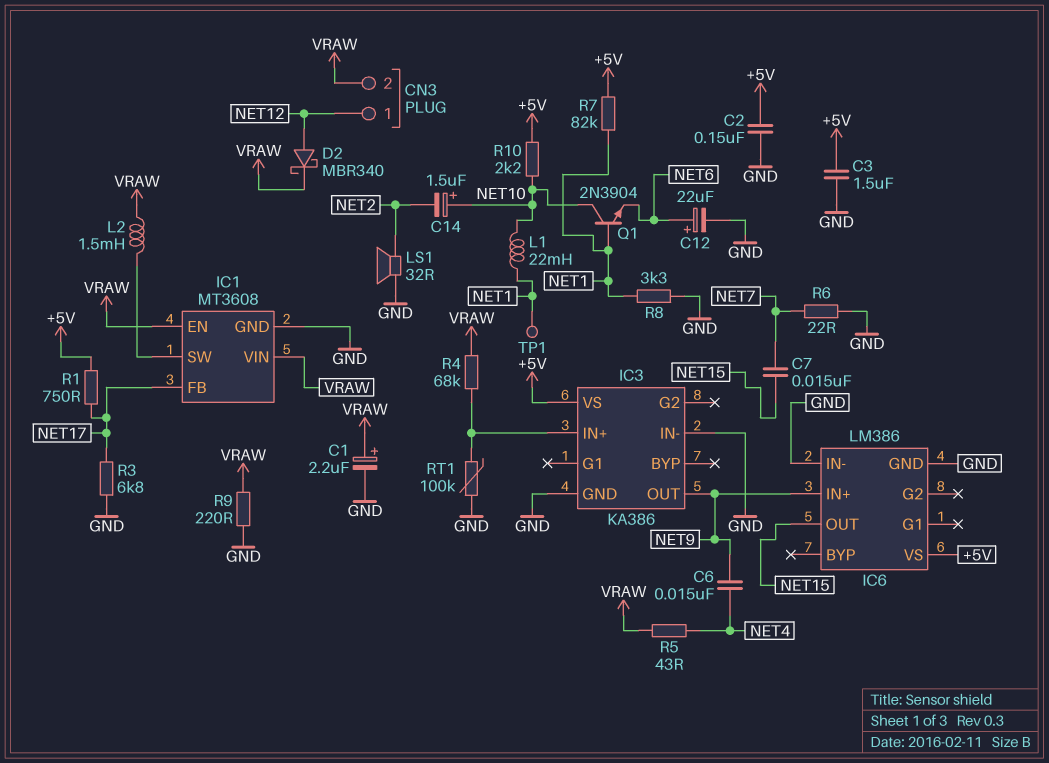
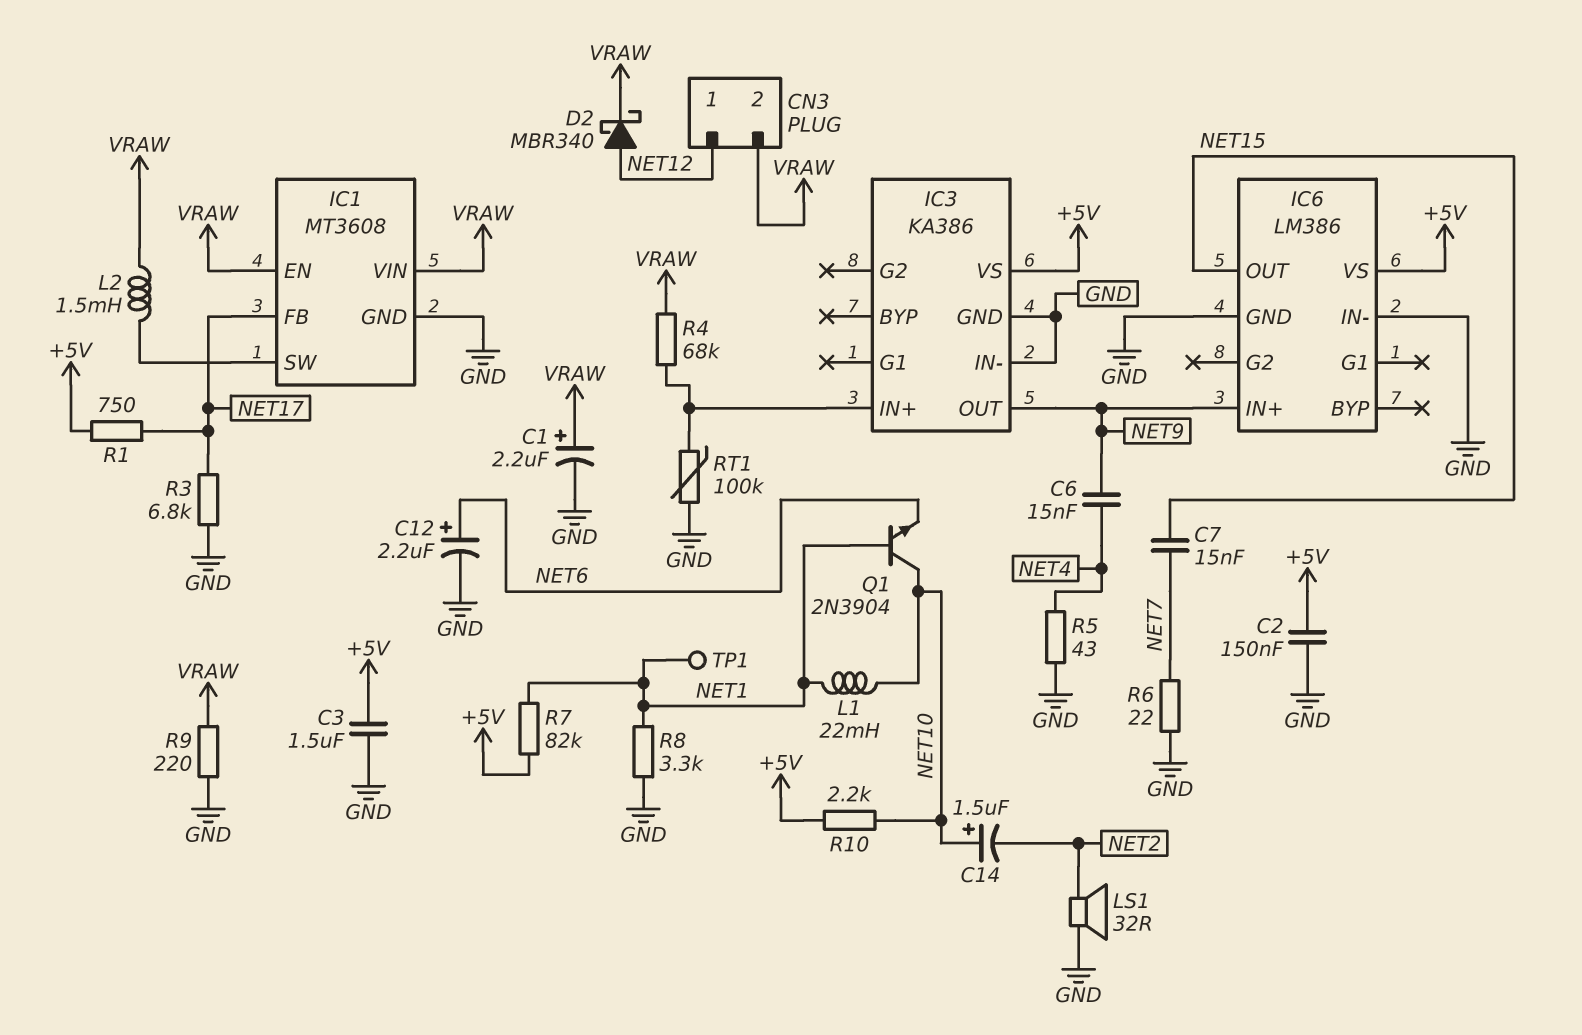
C12: 22uF (plus NET6, minus GND) -> 2.2uF (plus NET6, minus GND)
R5: 43 (NET4, VRAW) -> 43 (GND, NET4)

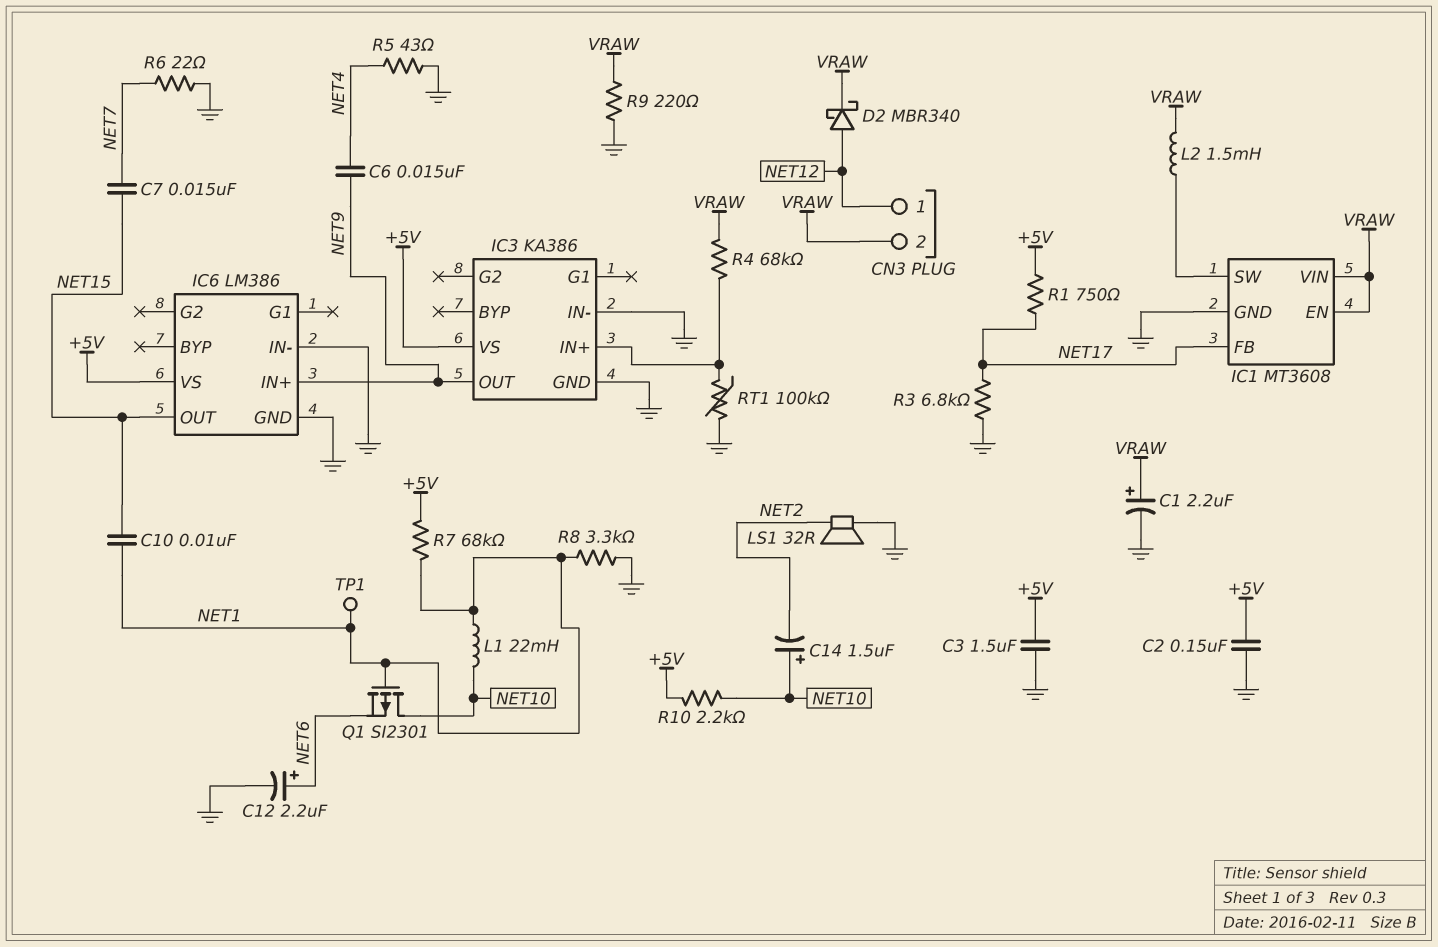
C10: none -> 10nF (NET1, NET15)
Q1: NPN 2N3904 (B NET1, C NET10, E NET6) -> PMOS SI2301 (G NET1, D NET10, S NET6)
R7: 82k (+5V, NET1) -> 68k (+5V, NET1)

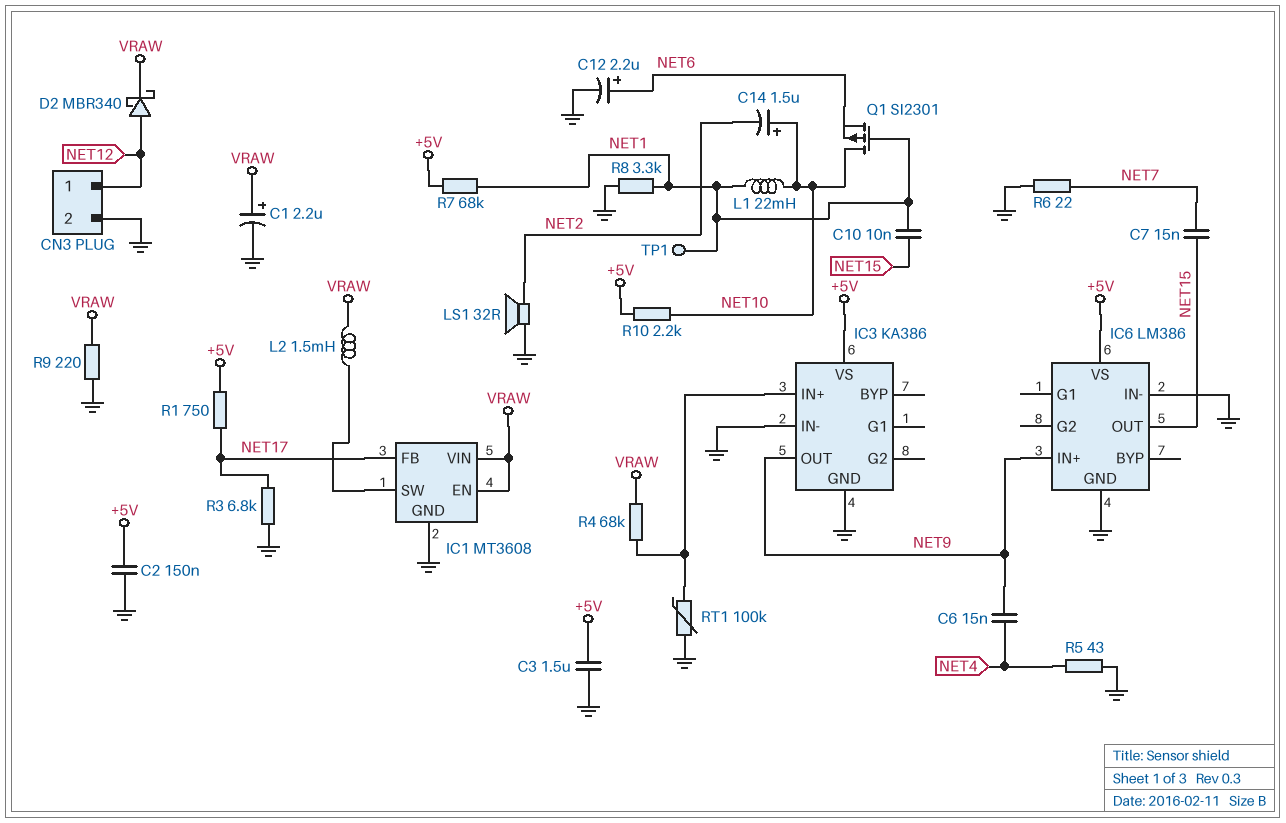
CN3 pin 2: VRAW -> GND

